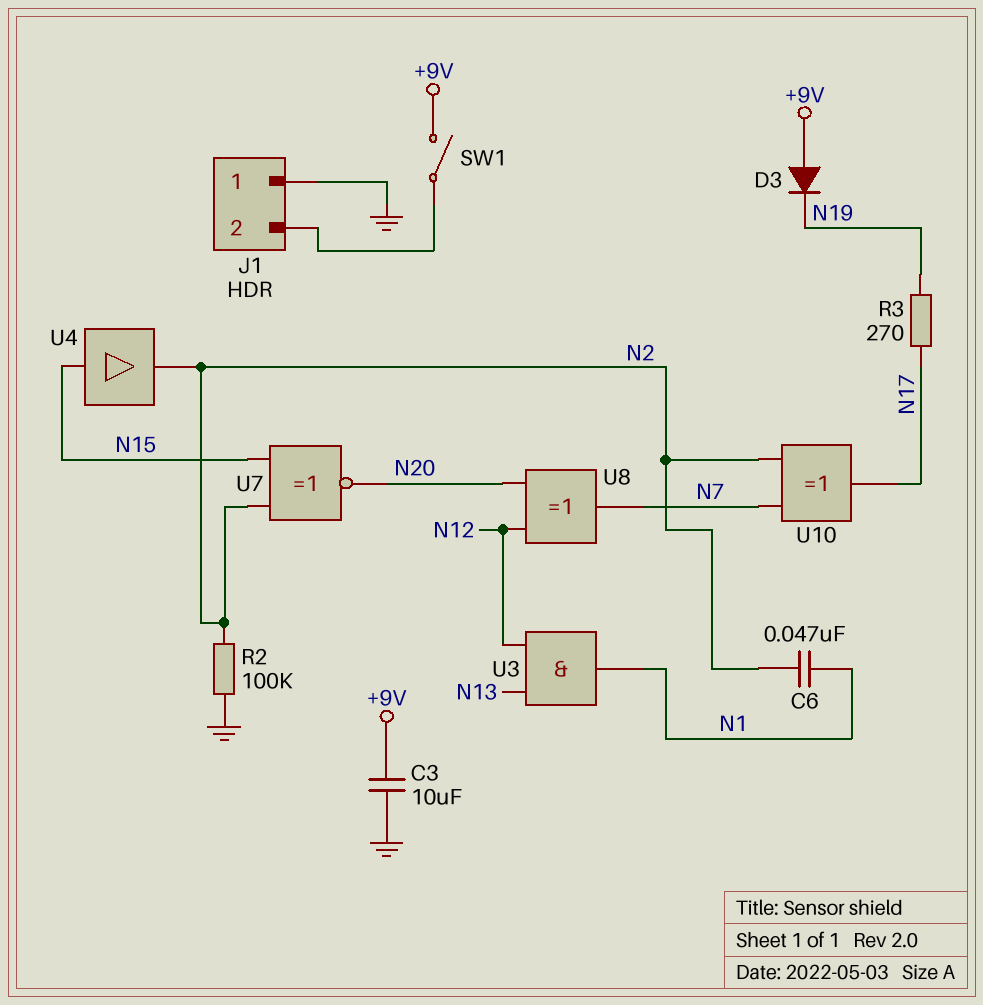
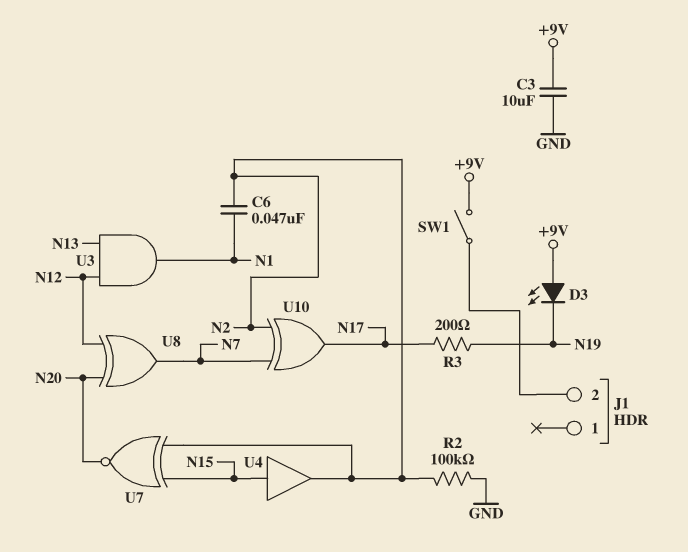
D3: diode (A +9V, K N19) -> LED (A +9V, K N19)
J1 pin 1: GND -> none
R3: 270 (N17, N19) -> 200 (N17, N19)

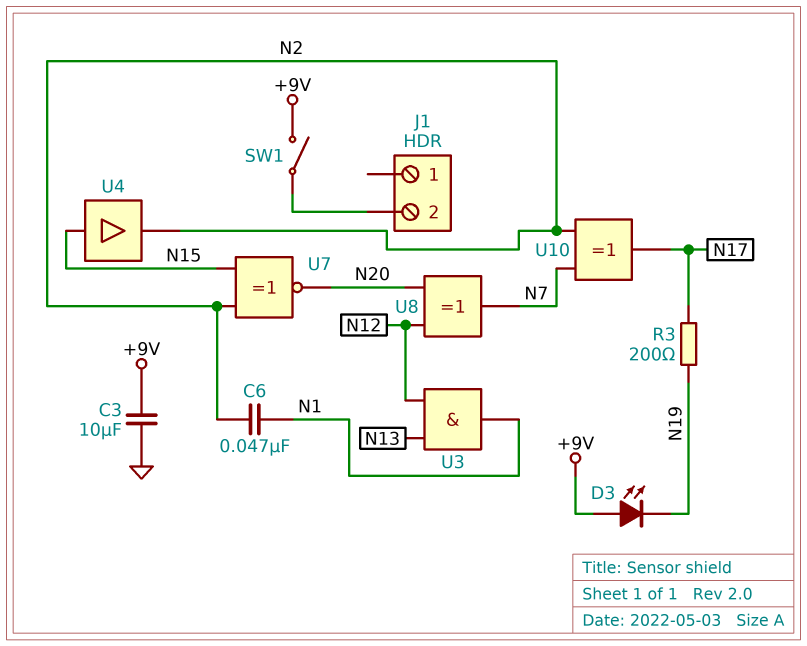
R2: 100k (GND, N2) -> none

